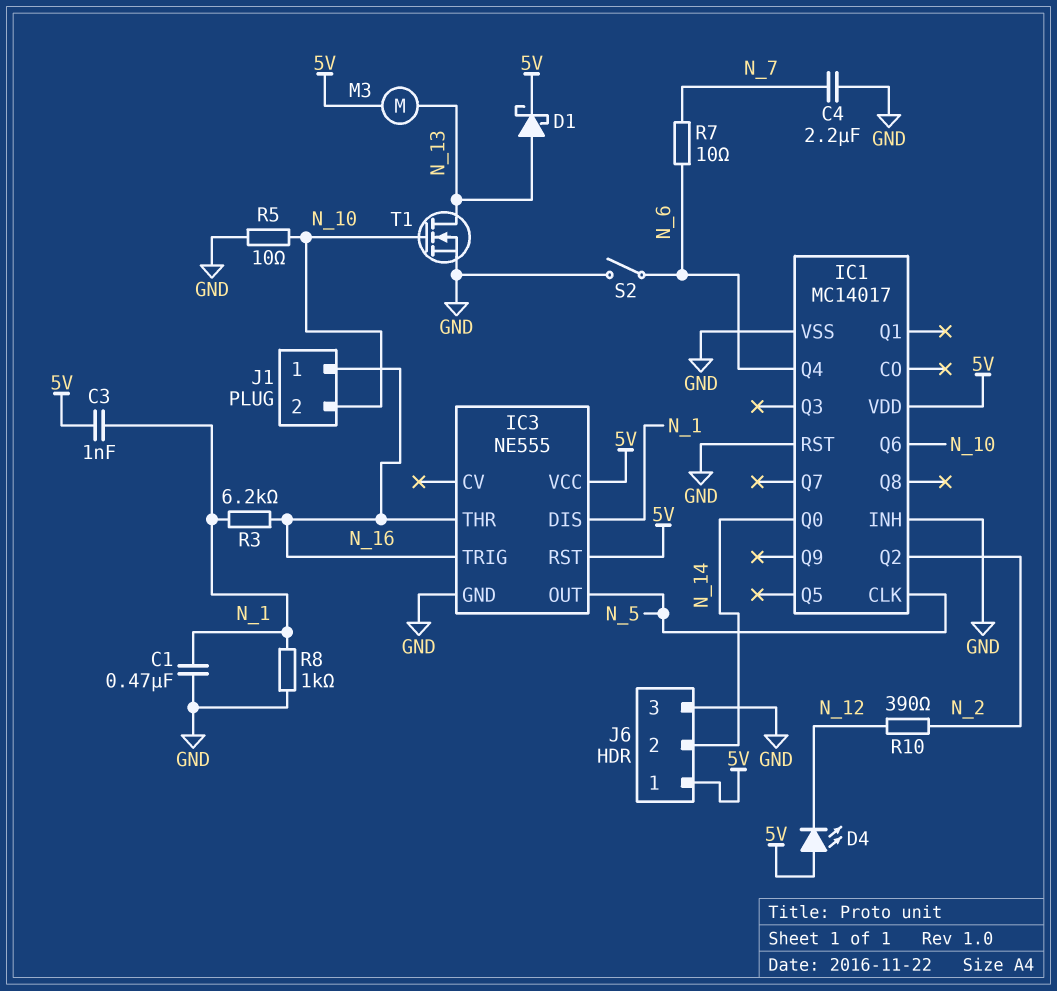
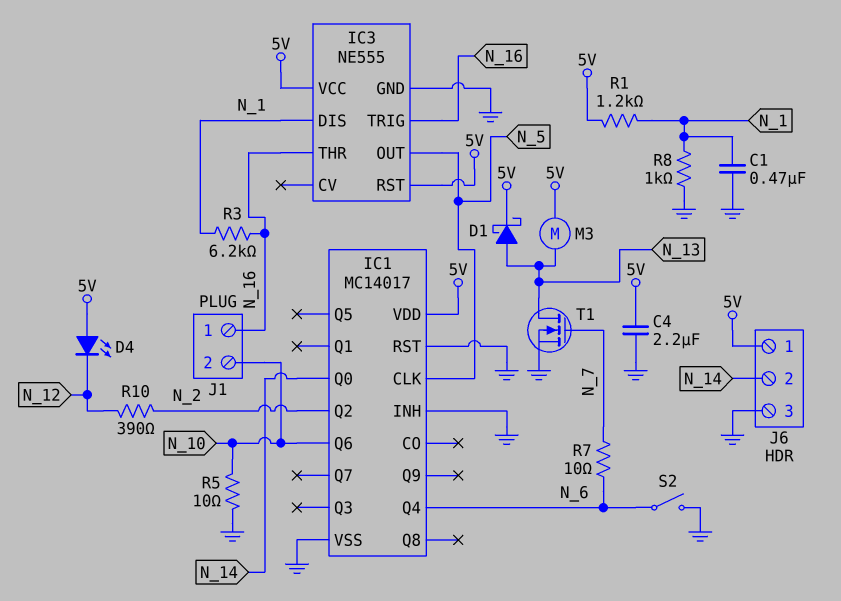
C3: 1nF (5V, N_1) -> none
C4: 2.2uF (GND, N_7) -> 2.2uF (5V, GND)
R1: none -> 1.2k (5V, N_1)
T1: NMOS (G N_10, D N_13, S GND) -> NMOS (G N_7, D N_13, S GND)

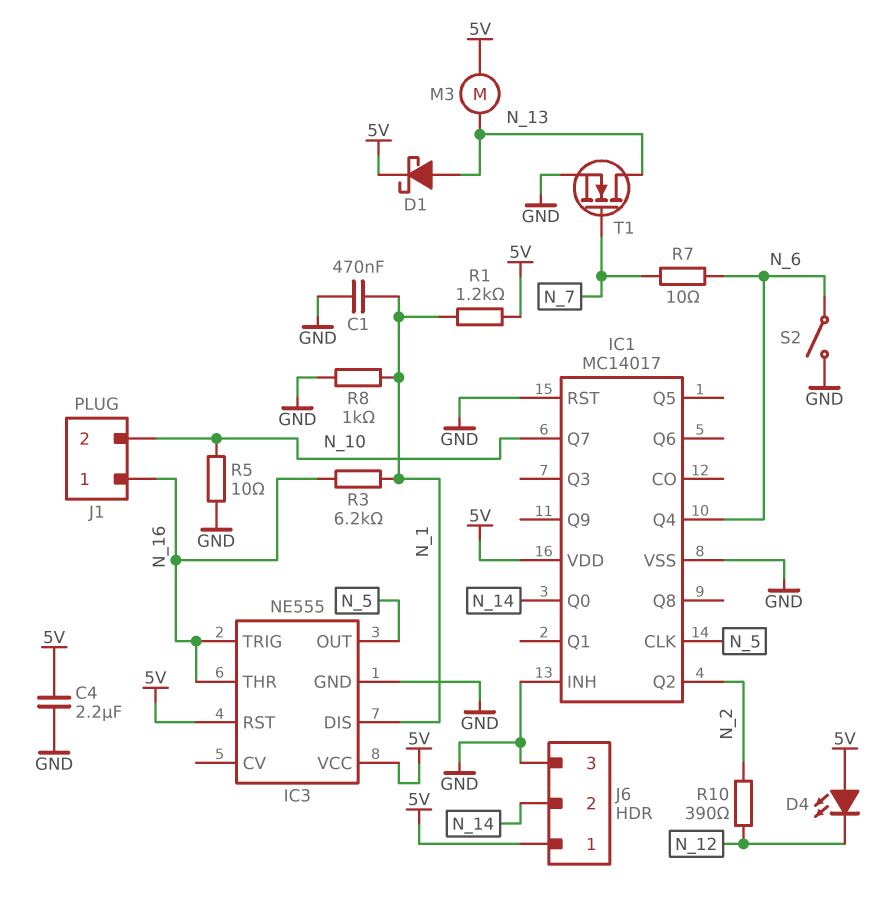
IC1 pin Q6: N_10 -> none
IC1 pin Q7: none -> N_10

